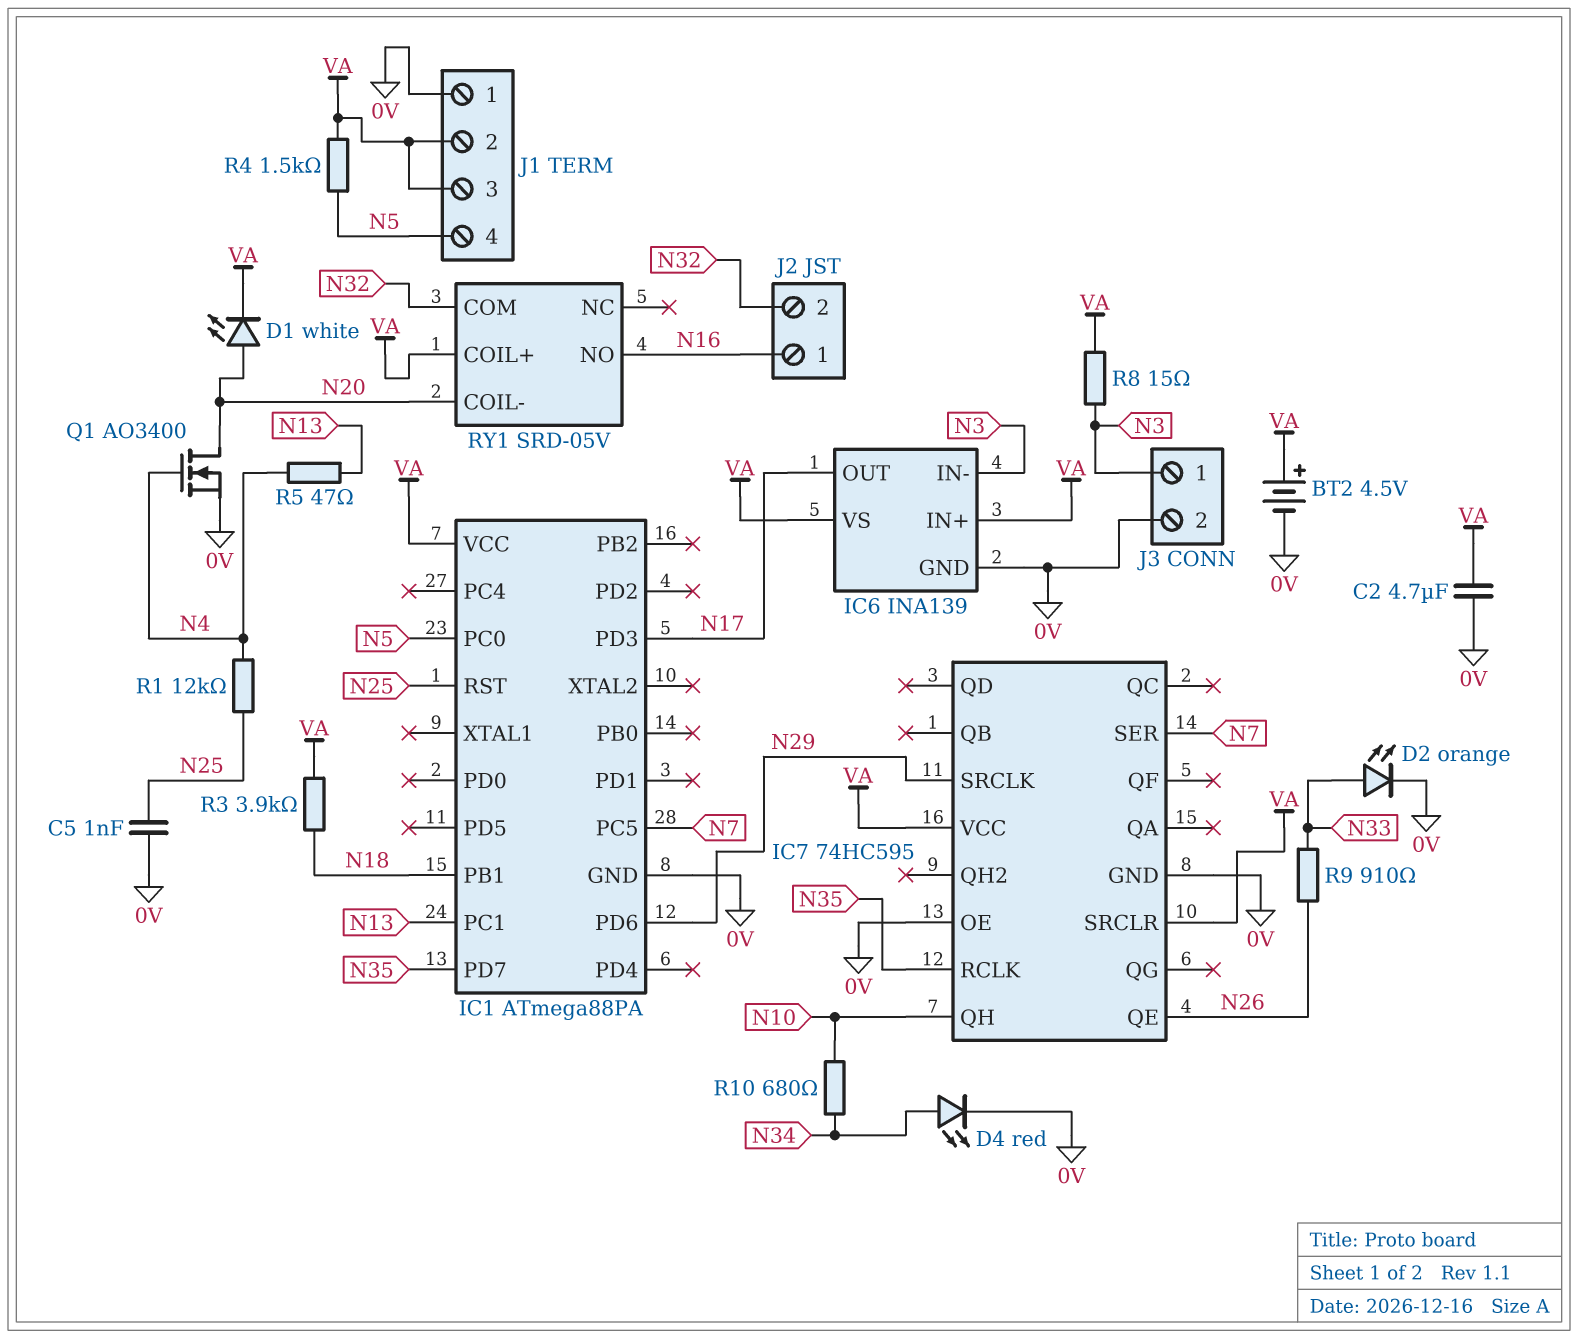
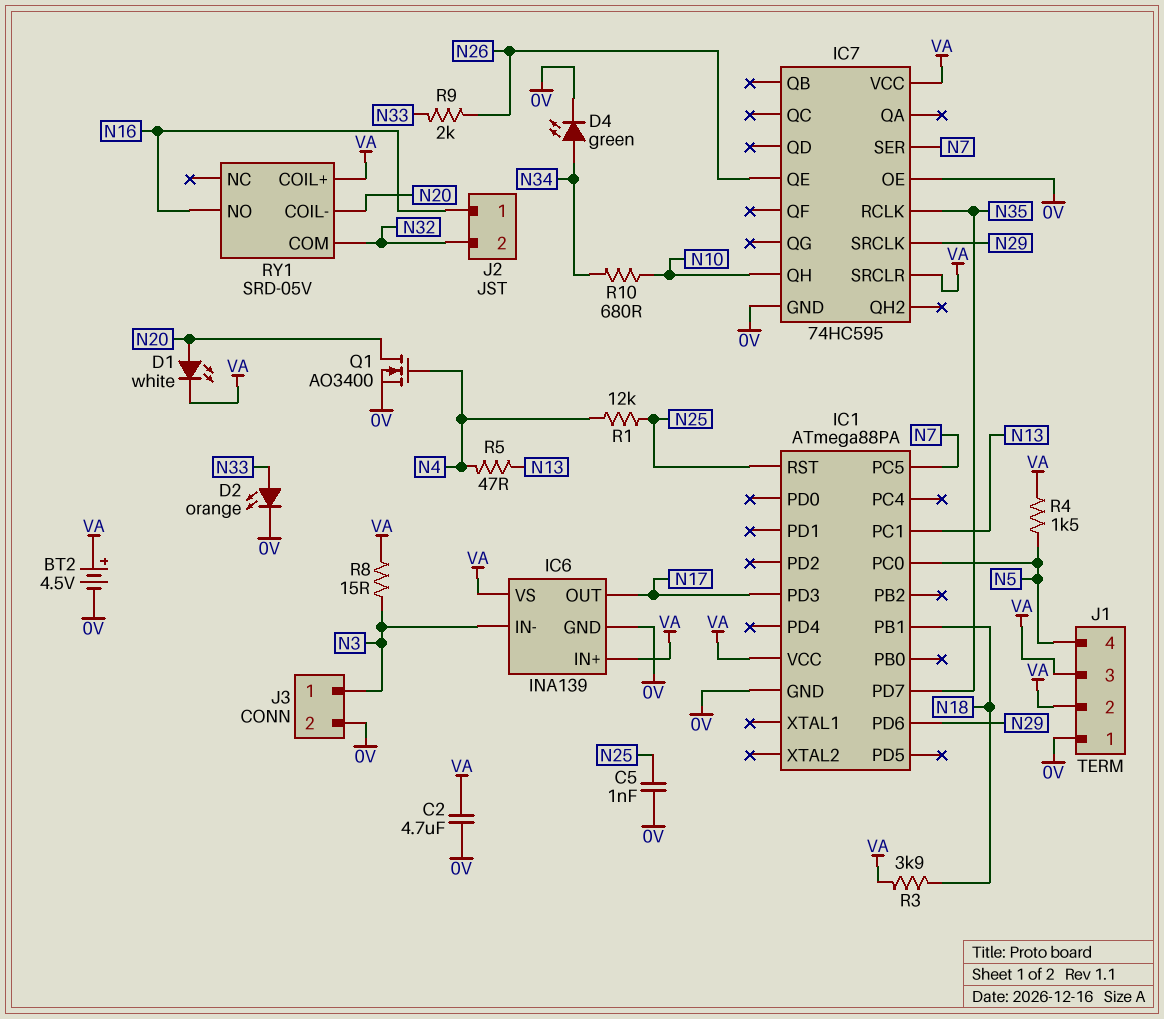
D4: LED red (A N34, K 0V) -> LED green (A N34, K 0V)
R9: 910 (N26, N33) -> 2k (N26, N33)

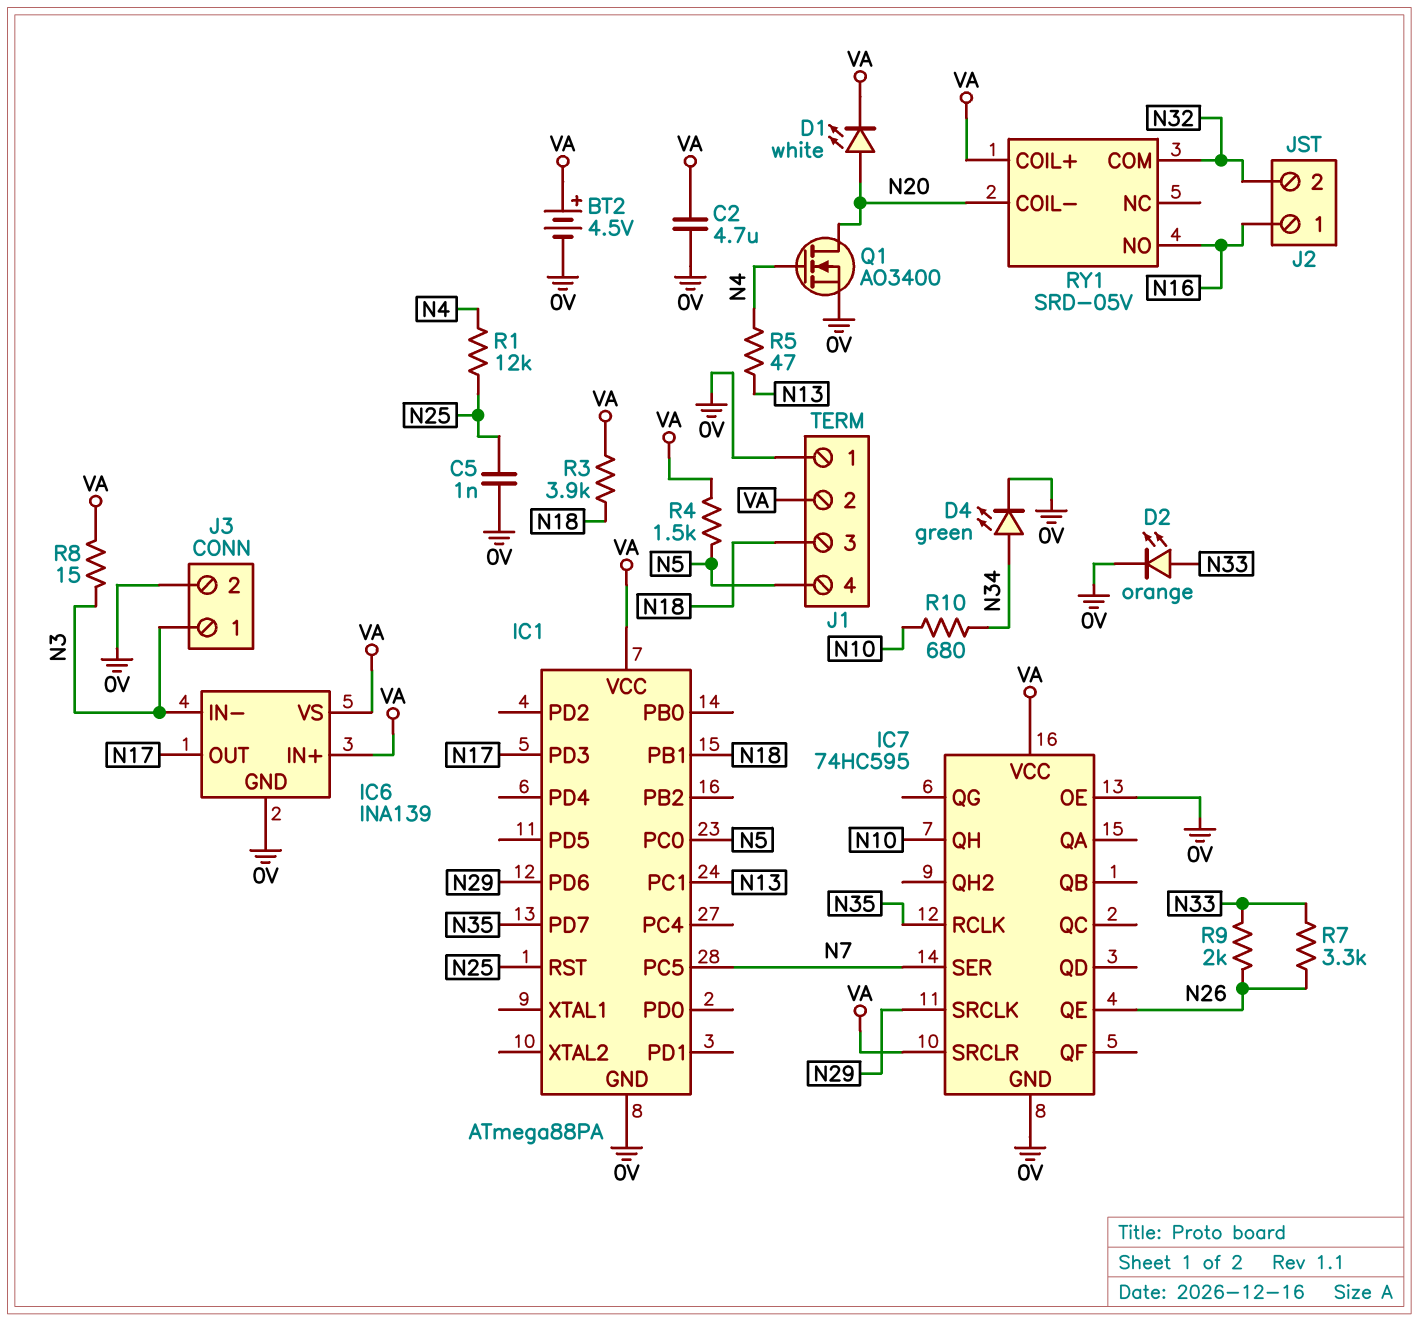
J1 pin 3: VA -> N18
R7: none -> 3.3k (N26, N33)

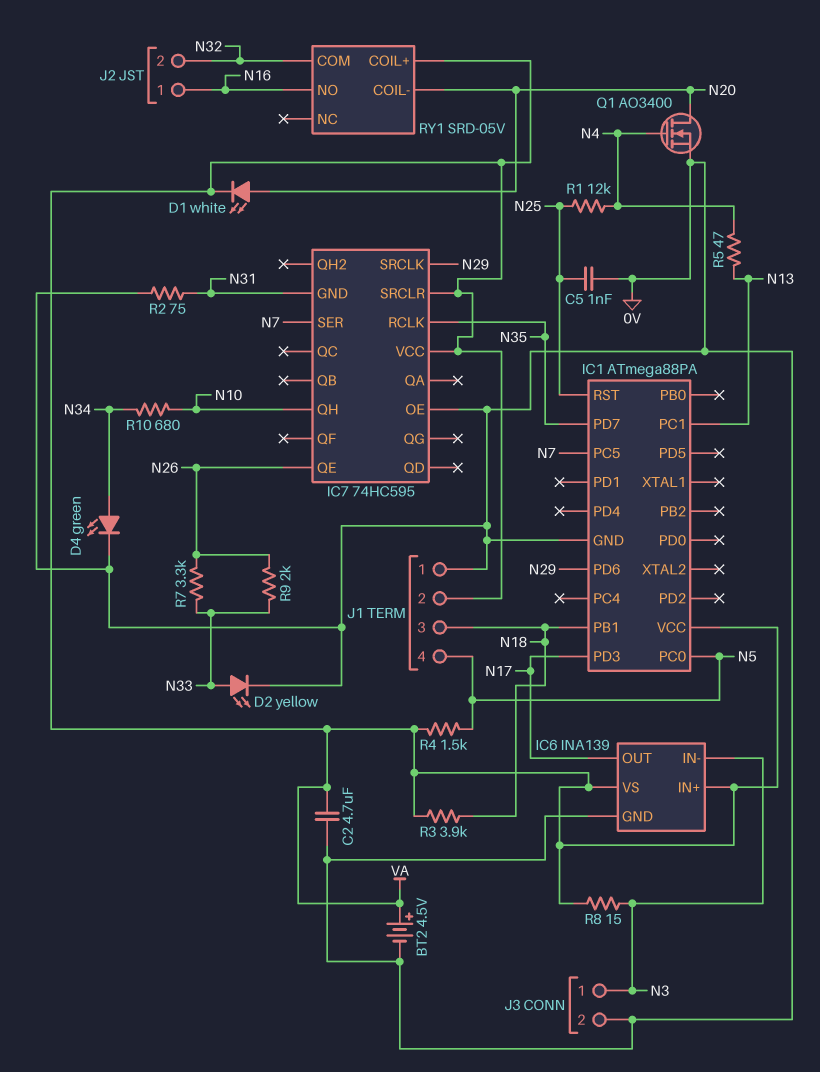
D2: LED orange (A N33, K 0V) -> LED yellow (A N33, K 0V)
IC7 pin GND: 0V -> N31
R2: none -> 75 (0V, N31)

